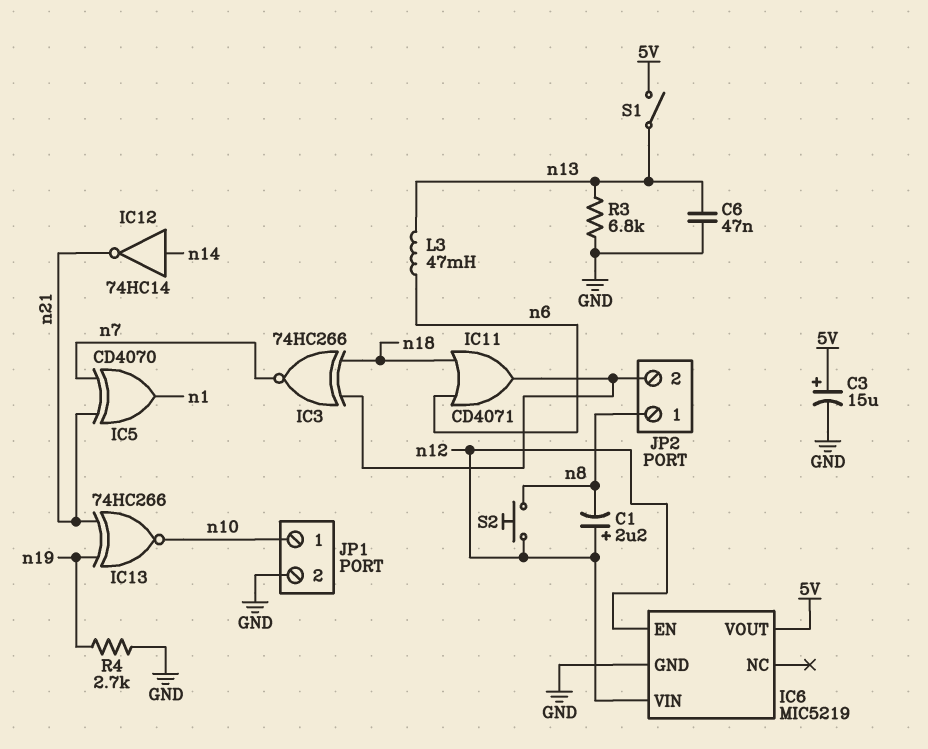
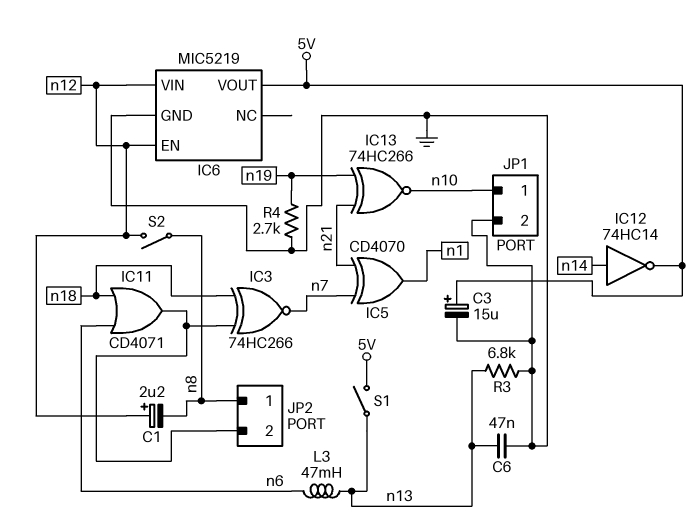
IC12: NOT 74HC14 (in n14, out n21) -> NOT 74HC14 (in n14, out 5V)
S2: button (n8, n12) -> switch (n8, n12)

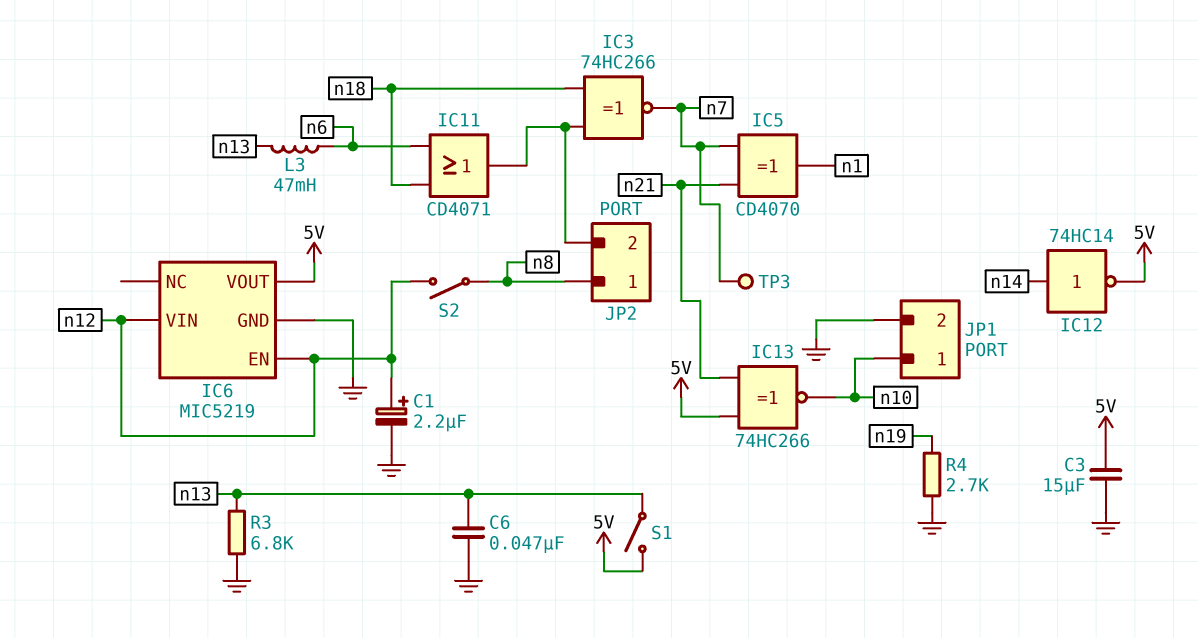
C1: 2.2uF (plus n12, minus n8) -> 2.2uF (plus n12, minus GND)
C3: 15uF (plus 5V, minus GND) -> 15uF (5V, GND)
IC13: XNOR 74HC266 (in n19, in n21, out n10) -> XNOR 74HC266 (in 5V, in n21, out n10)
TP3: none -> test point (n7)

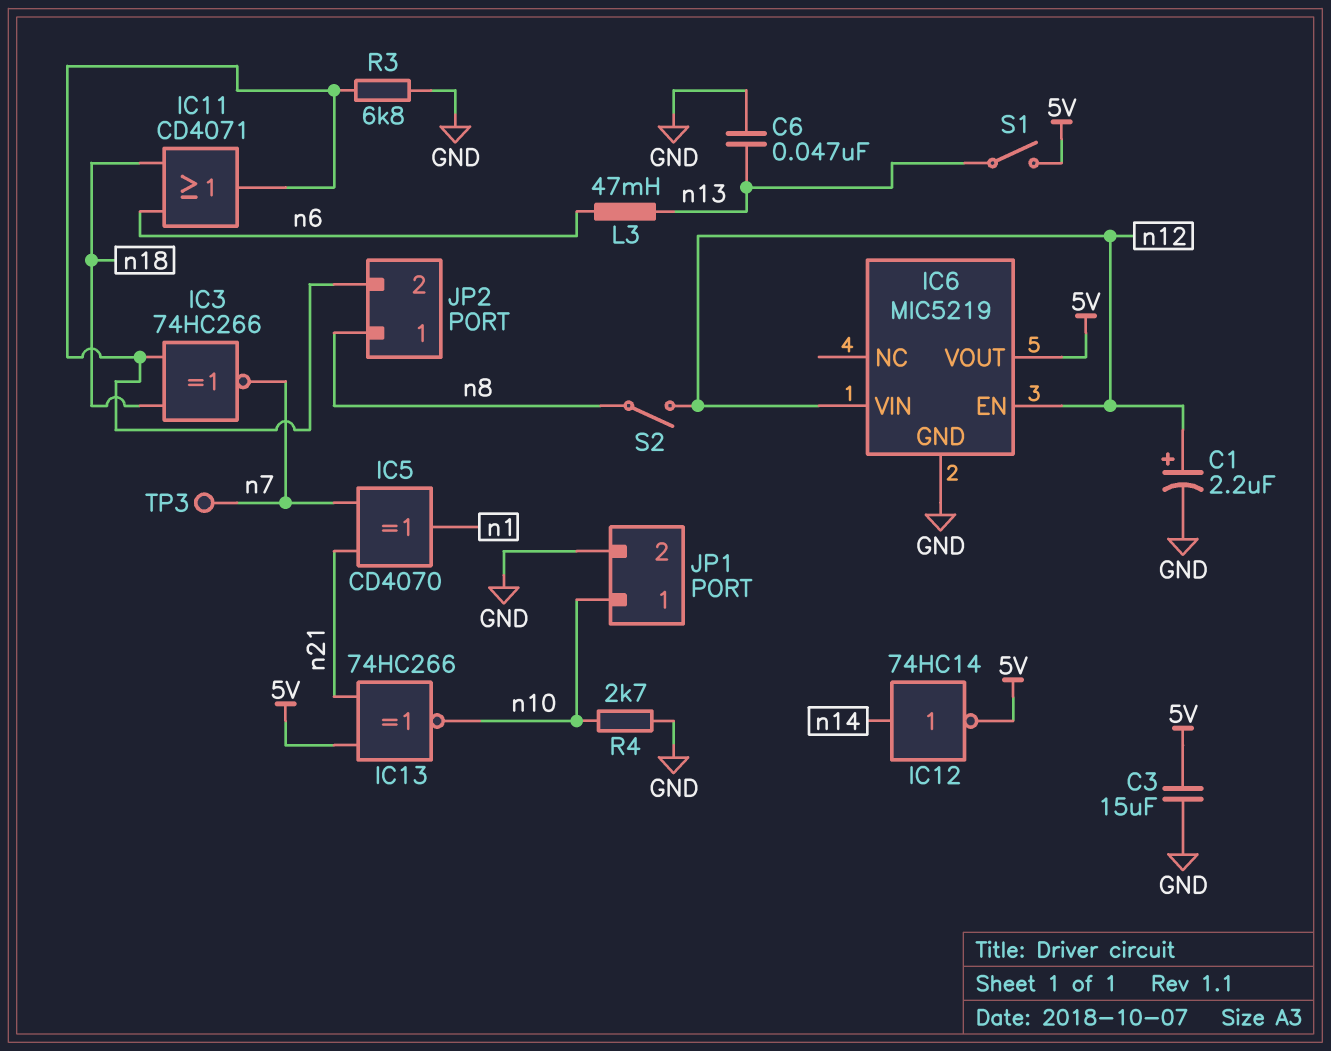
R3: 6.8k (GND, n13) -> 6.8k (GND, JP2/2)
R4: 2.7k (GND, n19) -> 2.7k (GND, n10)

